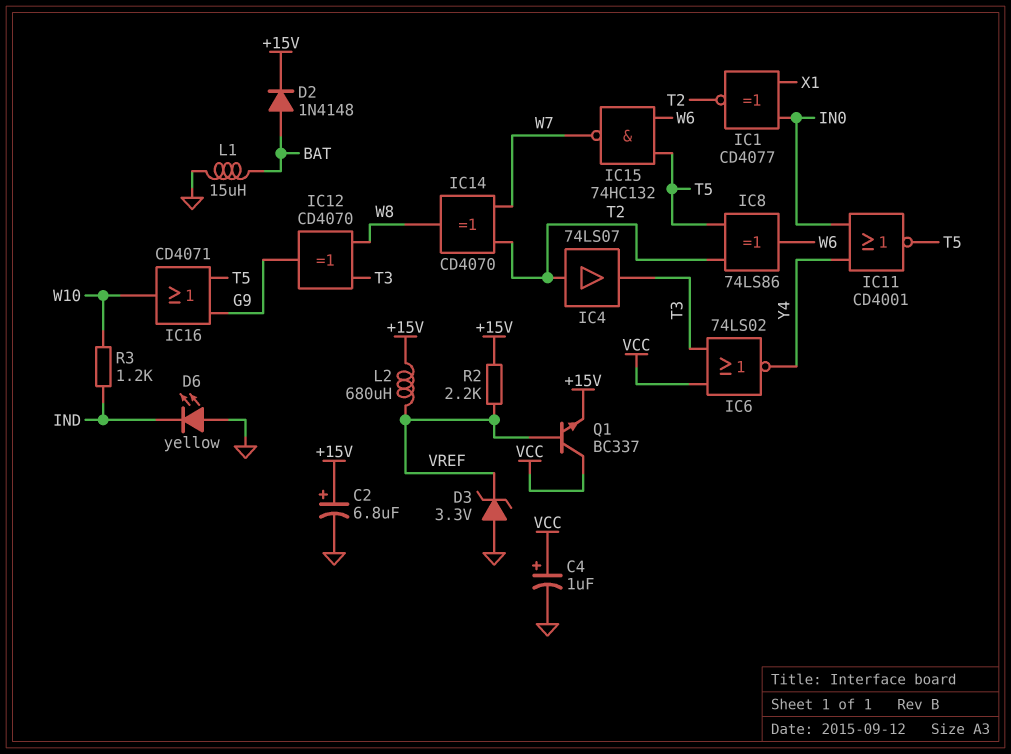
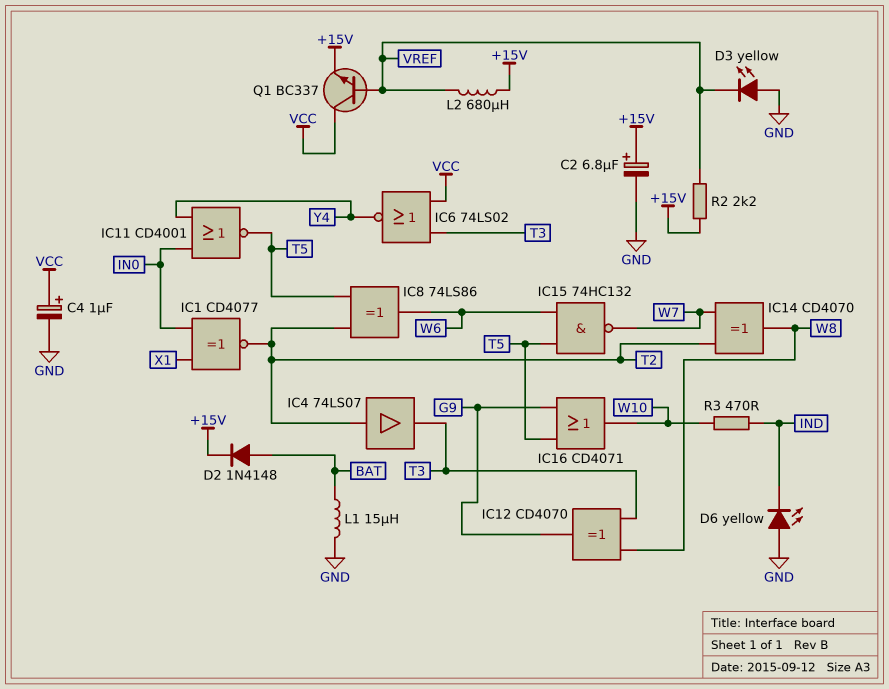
D3: zener 3.3V (A GND, K VREF) -> LED yellow (A GND, K VREF)
R3: 1.2k (IND, W10) -> 470 (IND, W10)

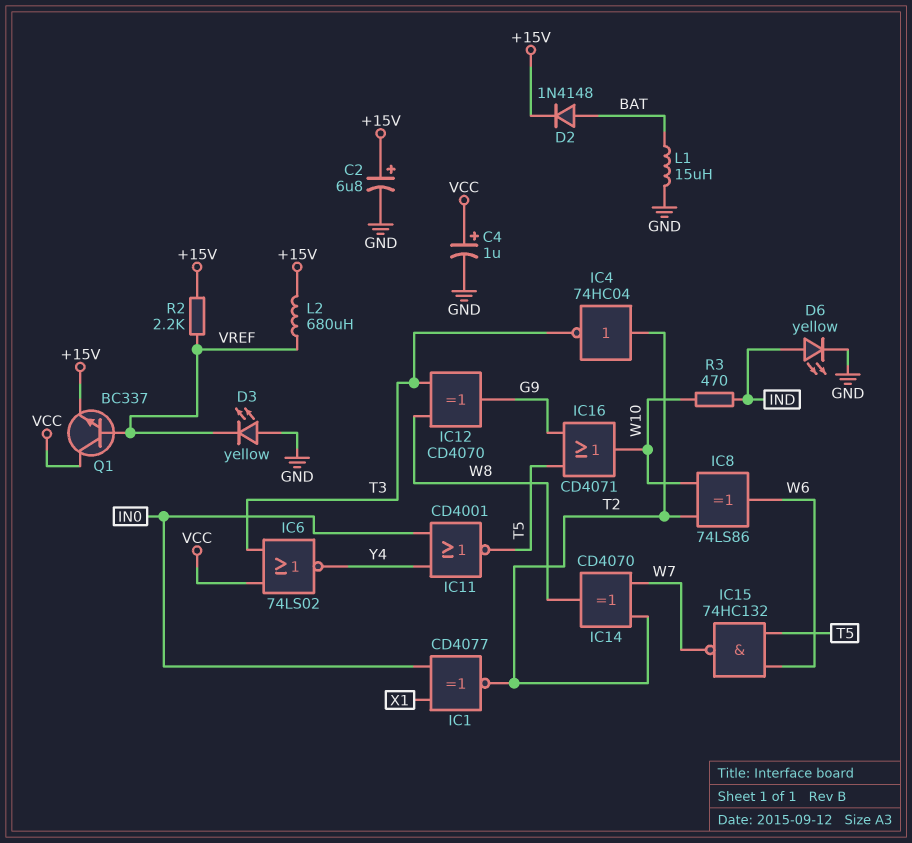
D6: LED yellow (A GND, K IND) -> LED yellow (A IND, K GND)
IC4: buffer 74LS07 (in T2, out T3) -> NOT 74HC04 (in T2, out T3)
IC8: XOR 74LS86 (in T2, in T5, out W6) -> XOR 74LS86 (in T2, in W10, out W6)

